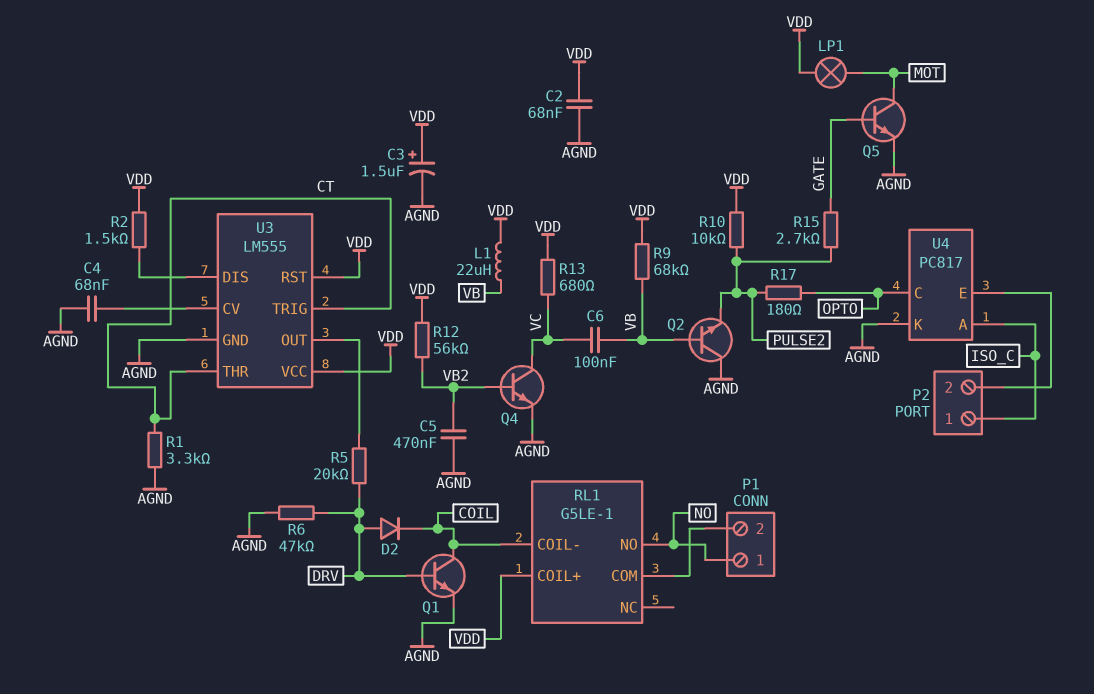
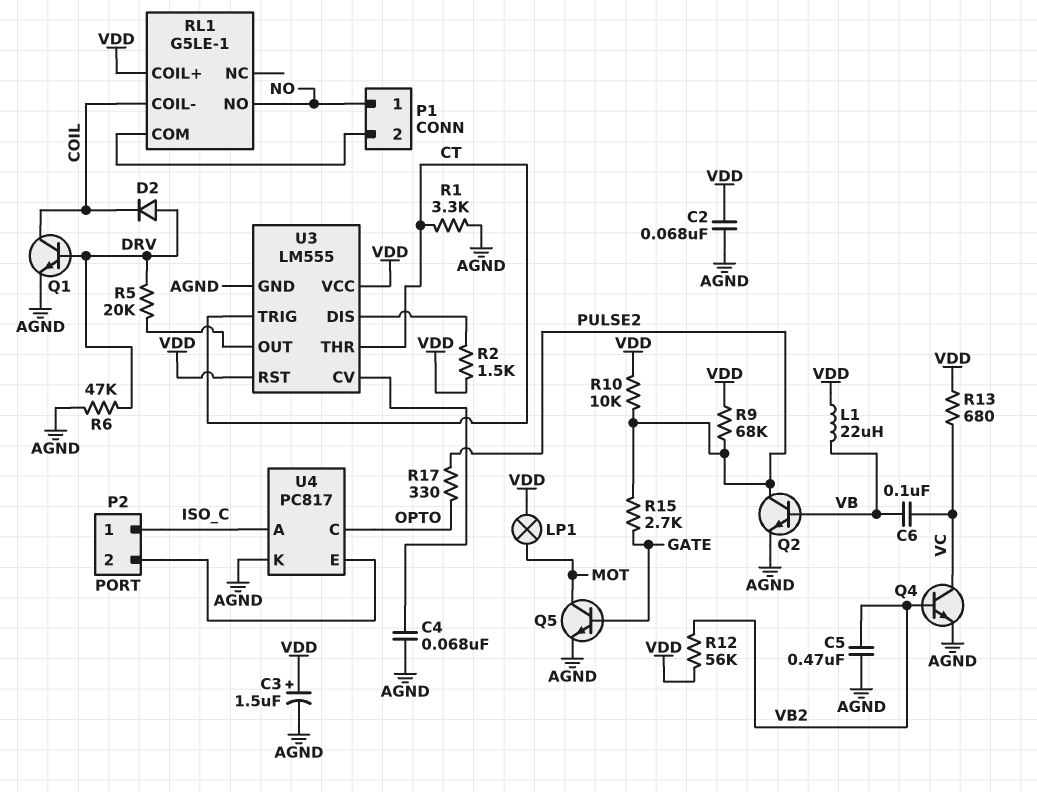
Q2: NPN (B VB, C AGND, E PULSE2) -> NPN (B VB, C PULSE2, E AGND)
R9: 68k (VB, VDD) -> 68k (PULSE2, VDD)
R17: 180 (OPTO, PULSE2) -> 330 (OPTO, PULSE2)

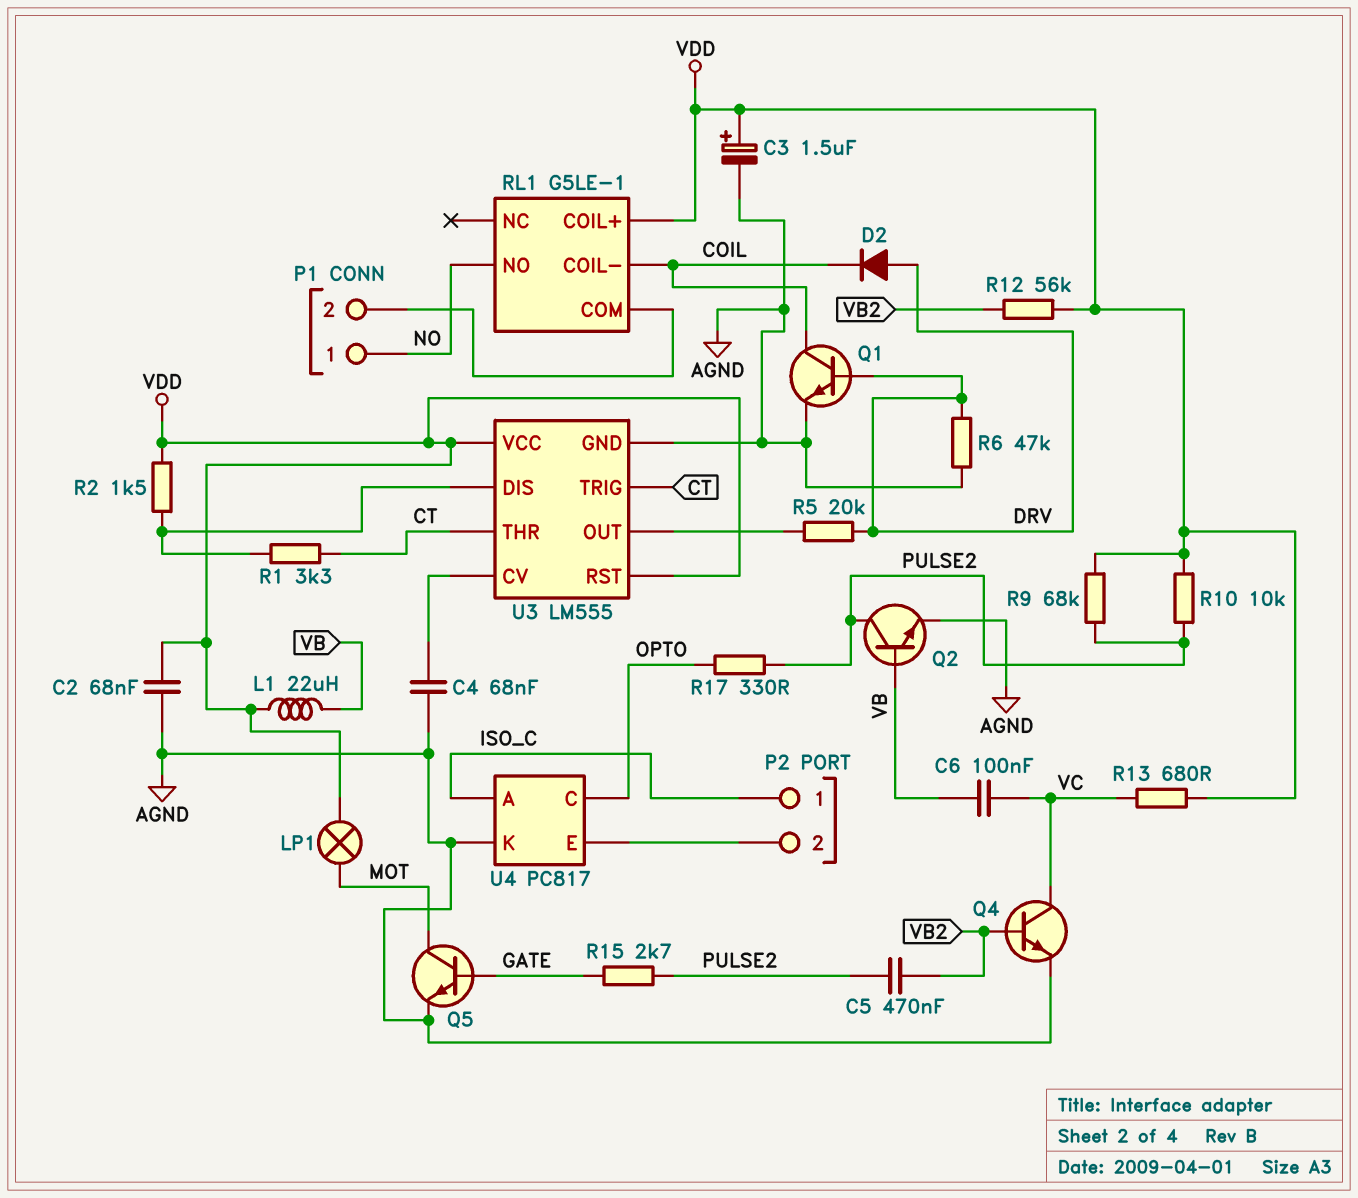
C5: 470nF (AGND, VB2) -> 470nF (PULSE2, VB2)
R1: 3.3k (AGND, CT) -> 3.3k (CT, U3/DIS)

